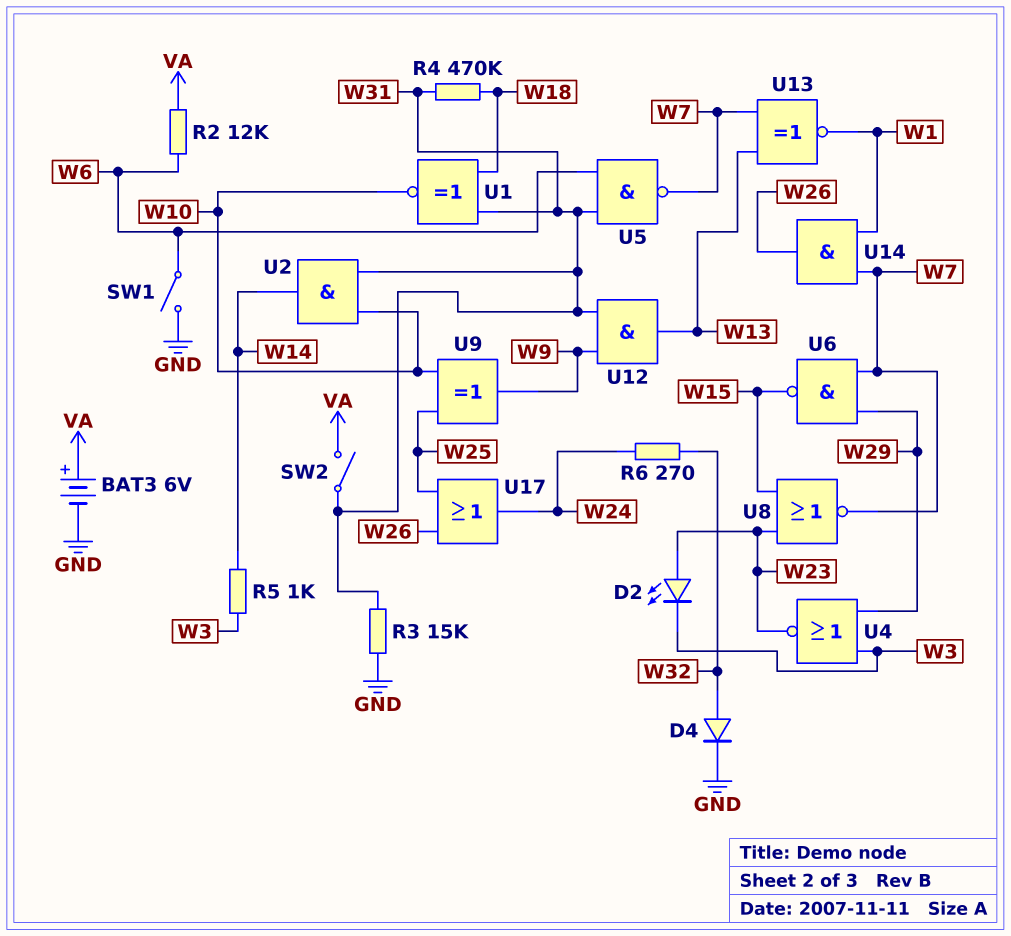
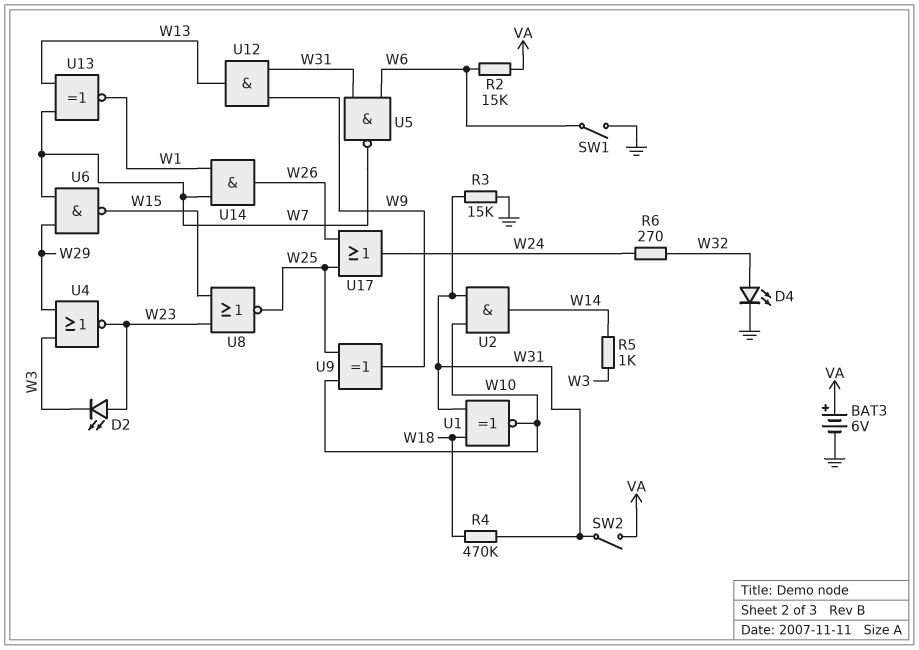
D4: diode (A W32, K GND) -> LED (A W32, K GND)
R2: 12k (VA, W6) -> 15k (VA, W6)
U8: NOR (in W15, in W23, out W7) -> NOR (in W15, in W23, out W25)

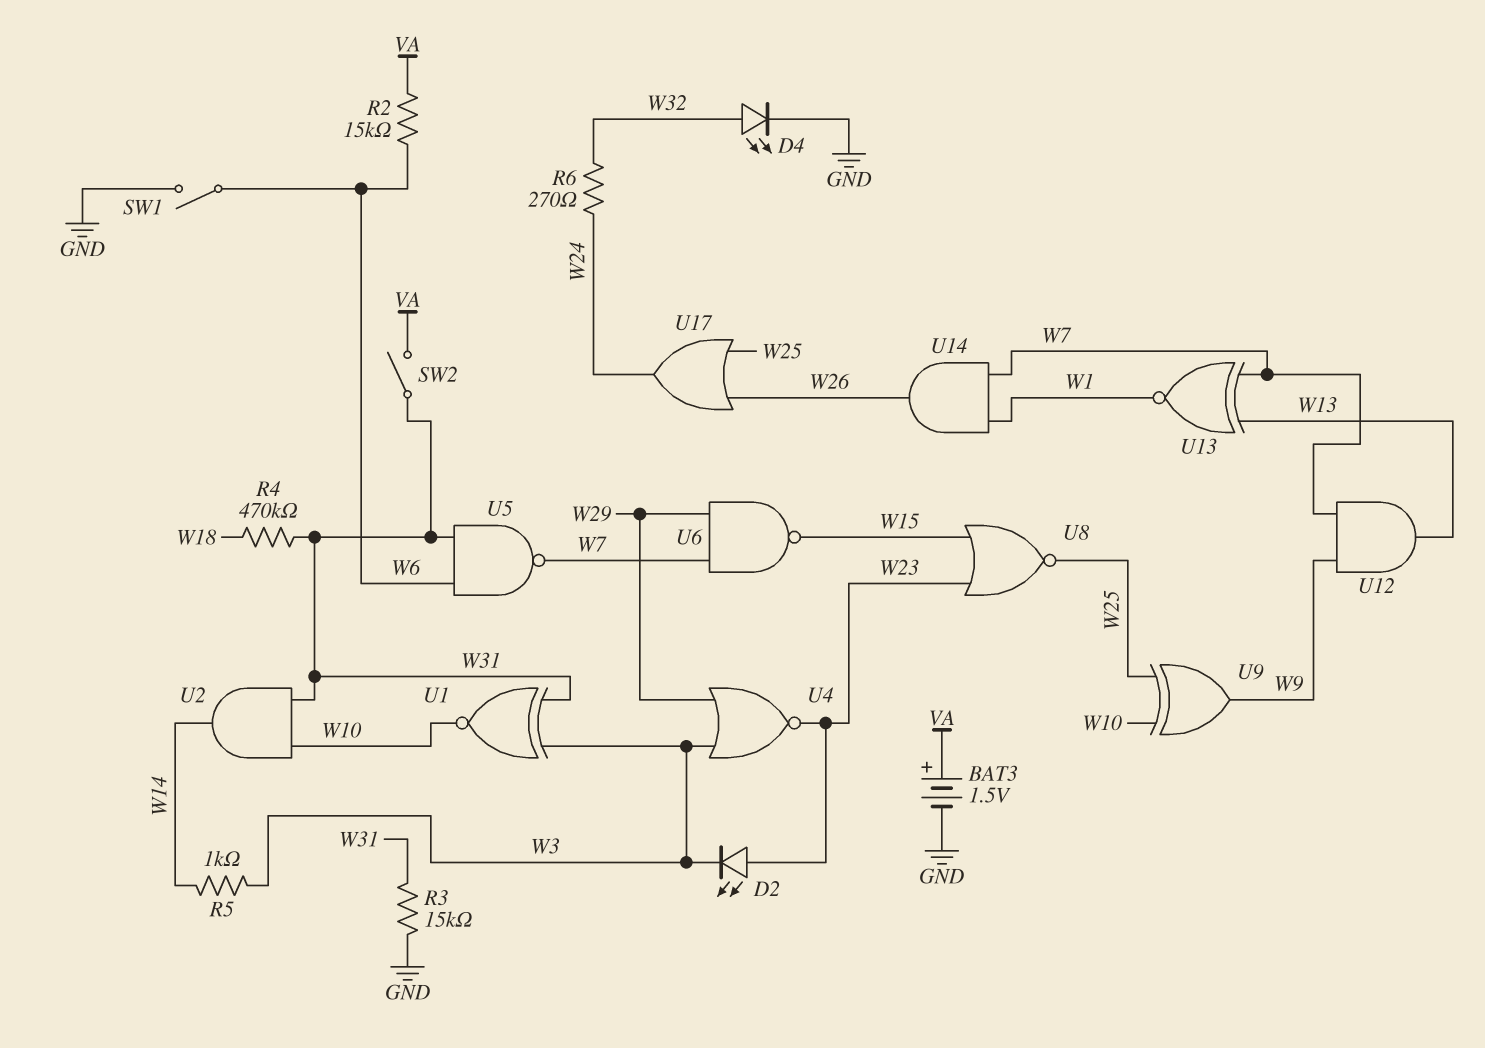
BAT3: 6V (plus VA, minus GND) -> 1.5V (plus VA, minus GND)
U1: XNOR (in W18, in W31, out W10) -> XNOR (in W3, in W31, out W10)
U12: AND (in W9, in W31, out W13) -> AND (in W7, in W9, out W13)

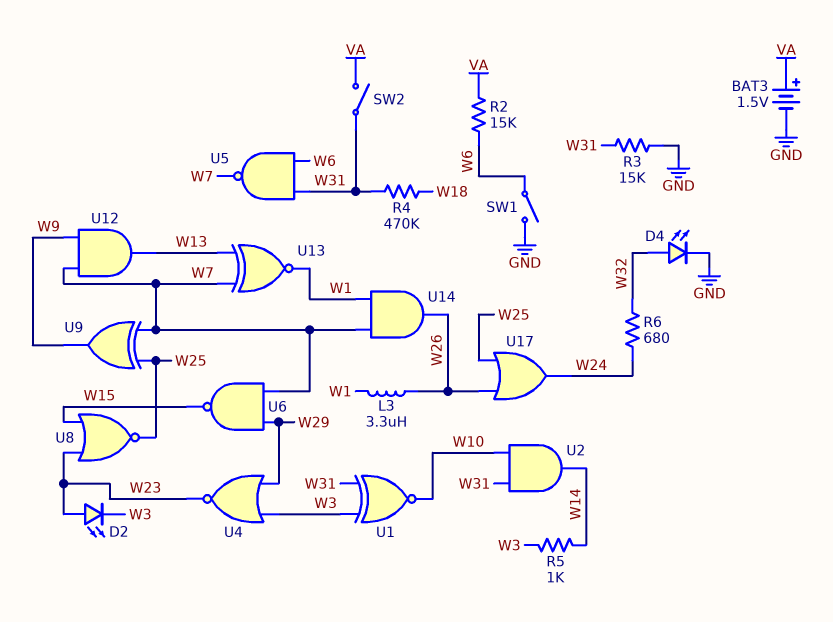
L3: none -> 3.3uH (W1, W26)
R6: 270 (W24, W32) -> 680 (W24, W32)
U9: XOR (in W10, in W25, out W9) -> XOR (in W7, in W25, out W9)

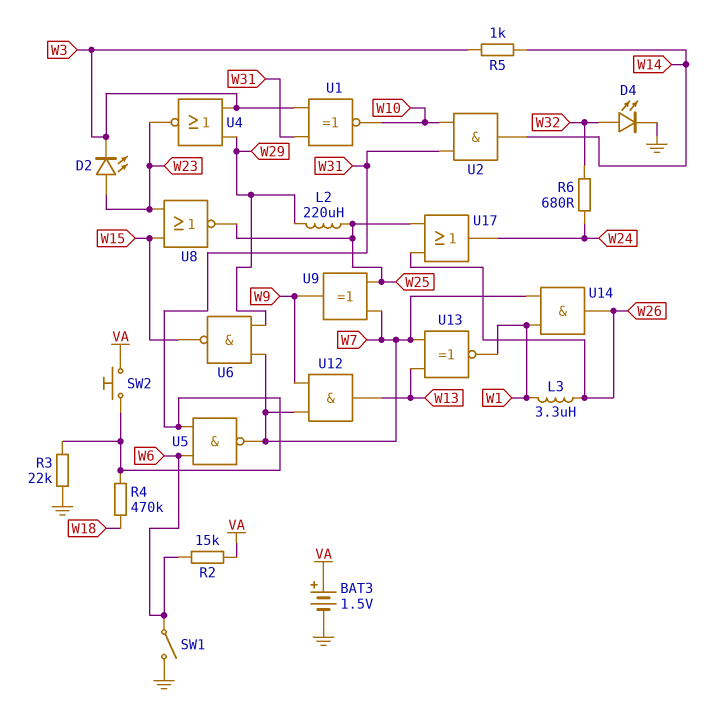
L2: none -> 220uH (W25, W29)
R3: 15k (GND, W31) -> 22k (GND, W31)
SW2: switch (VA, W31) -> button (VA, W31)

